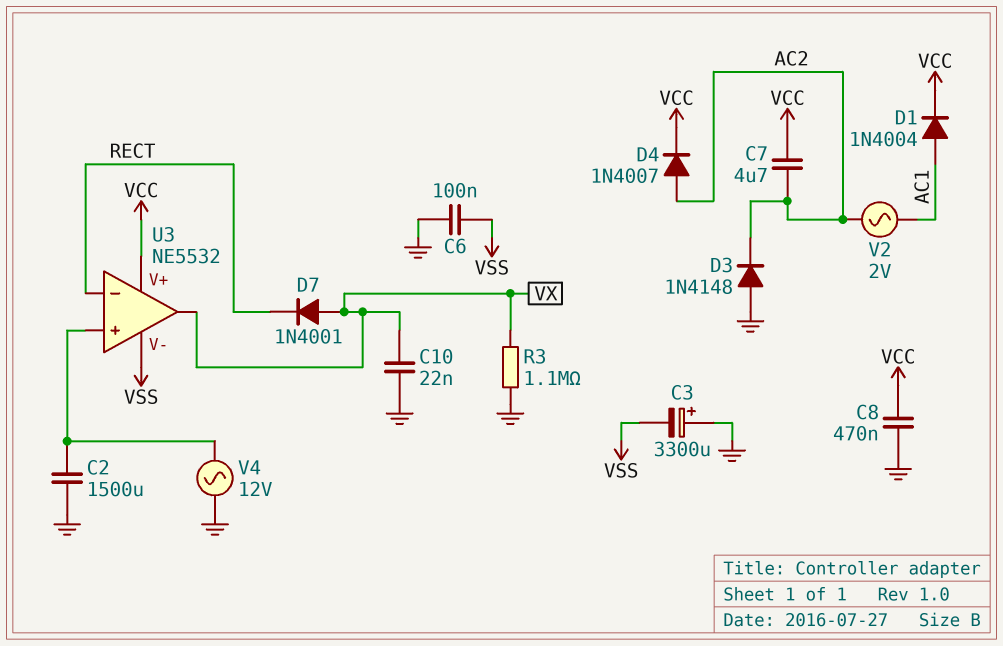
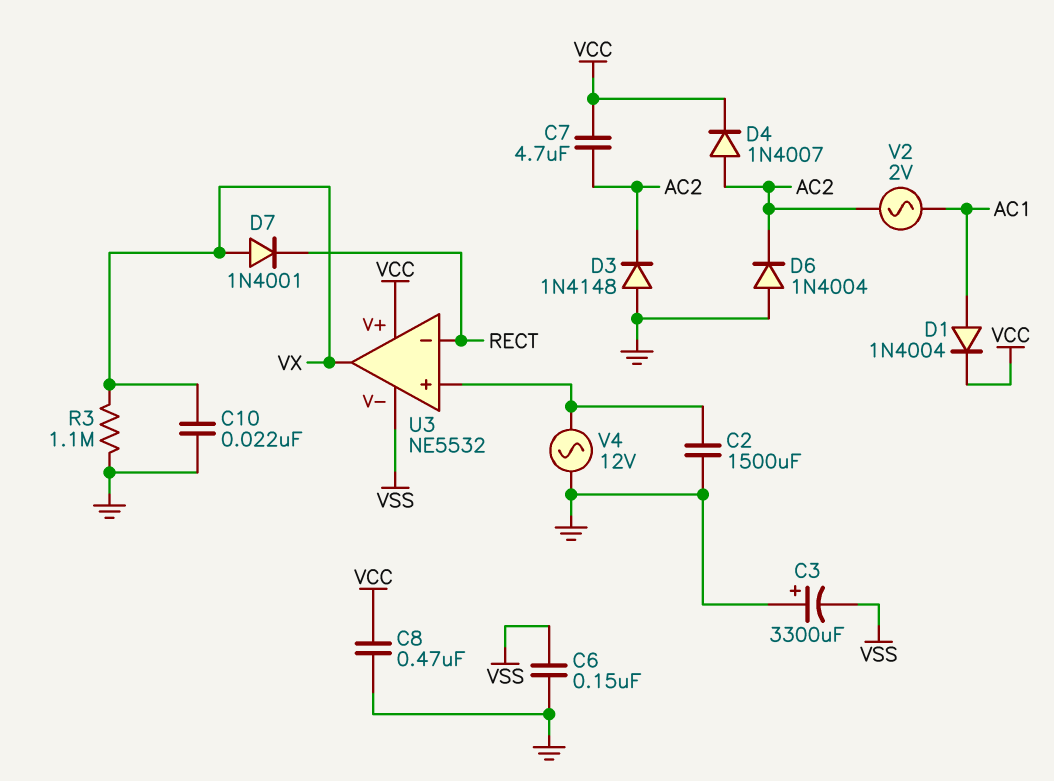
C6: 100nF (GND, VSS) -> 150nF (GND, VSS)
D6: none -> diode 1N4004 (A GND, K AC2)

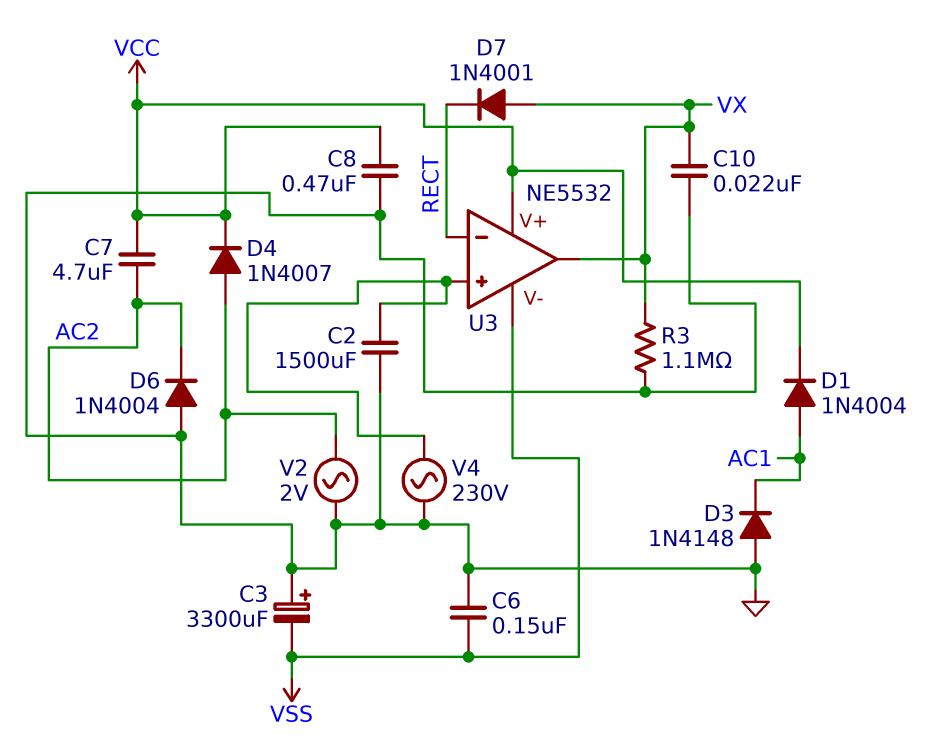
D3: diode 1N4148 (A GND, K AC2) -> diode 1N4148 (A GND, K AC1)
V2: AC 2V (AC1, AC2) -> AC 2V (AC2, GND)
V4: AC 12V (GND, U3/in+) -> AC 230V (GND, U3/in+)

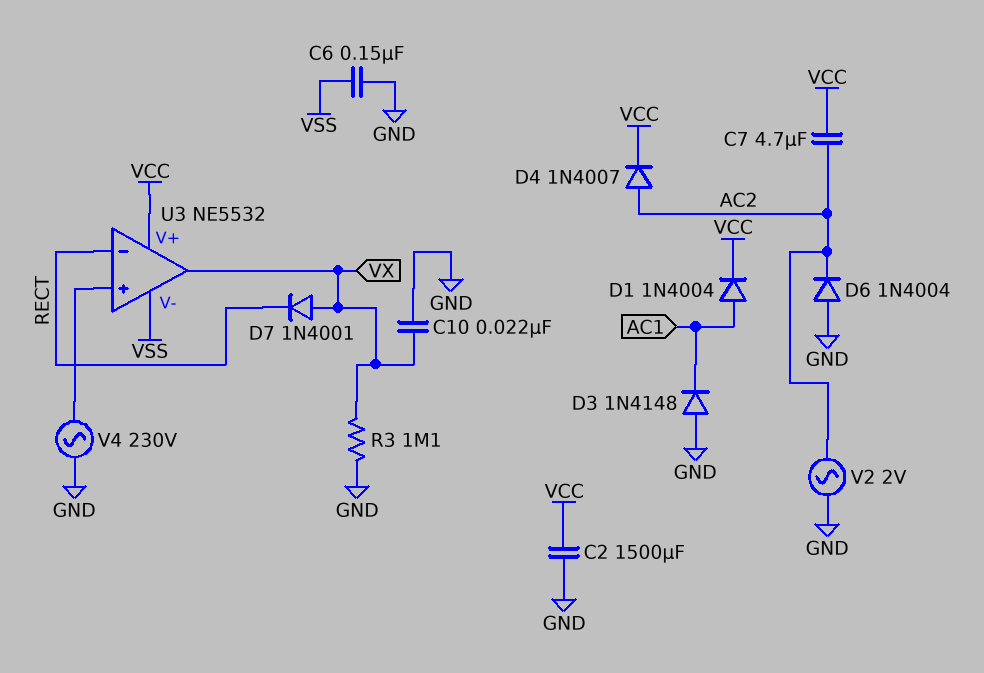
C2: 1500uF (GND, U3/in+) -> 1500uF (GND, VCC)
C3: 3300uF (plus GND, minus VSS) -> none
C8: 470nF (GND, VCC) -> none

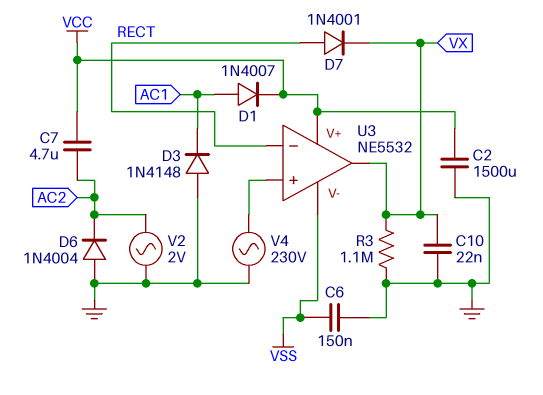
D1: diode 1N4004 (A AC1, K VCC) -> diode 1N4007 (A AC1, K VCC)
D4: diode 1N4007 (A AC2, K VCC) -> none
D7: diode 1N4001 (A VX, K RECT) -> diode 1N4001 (A RECT, K VX)

